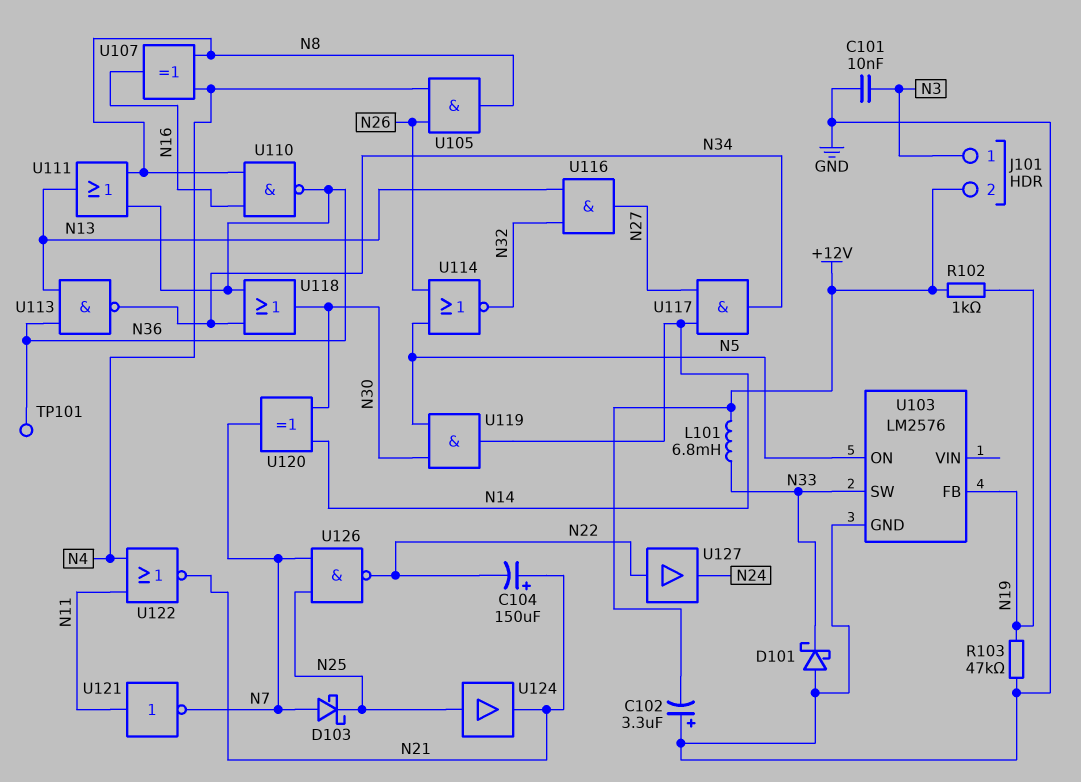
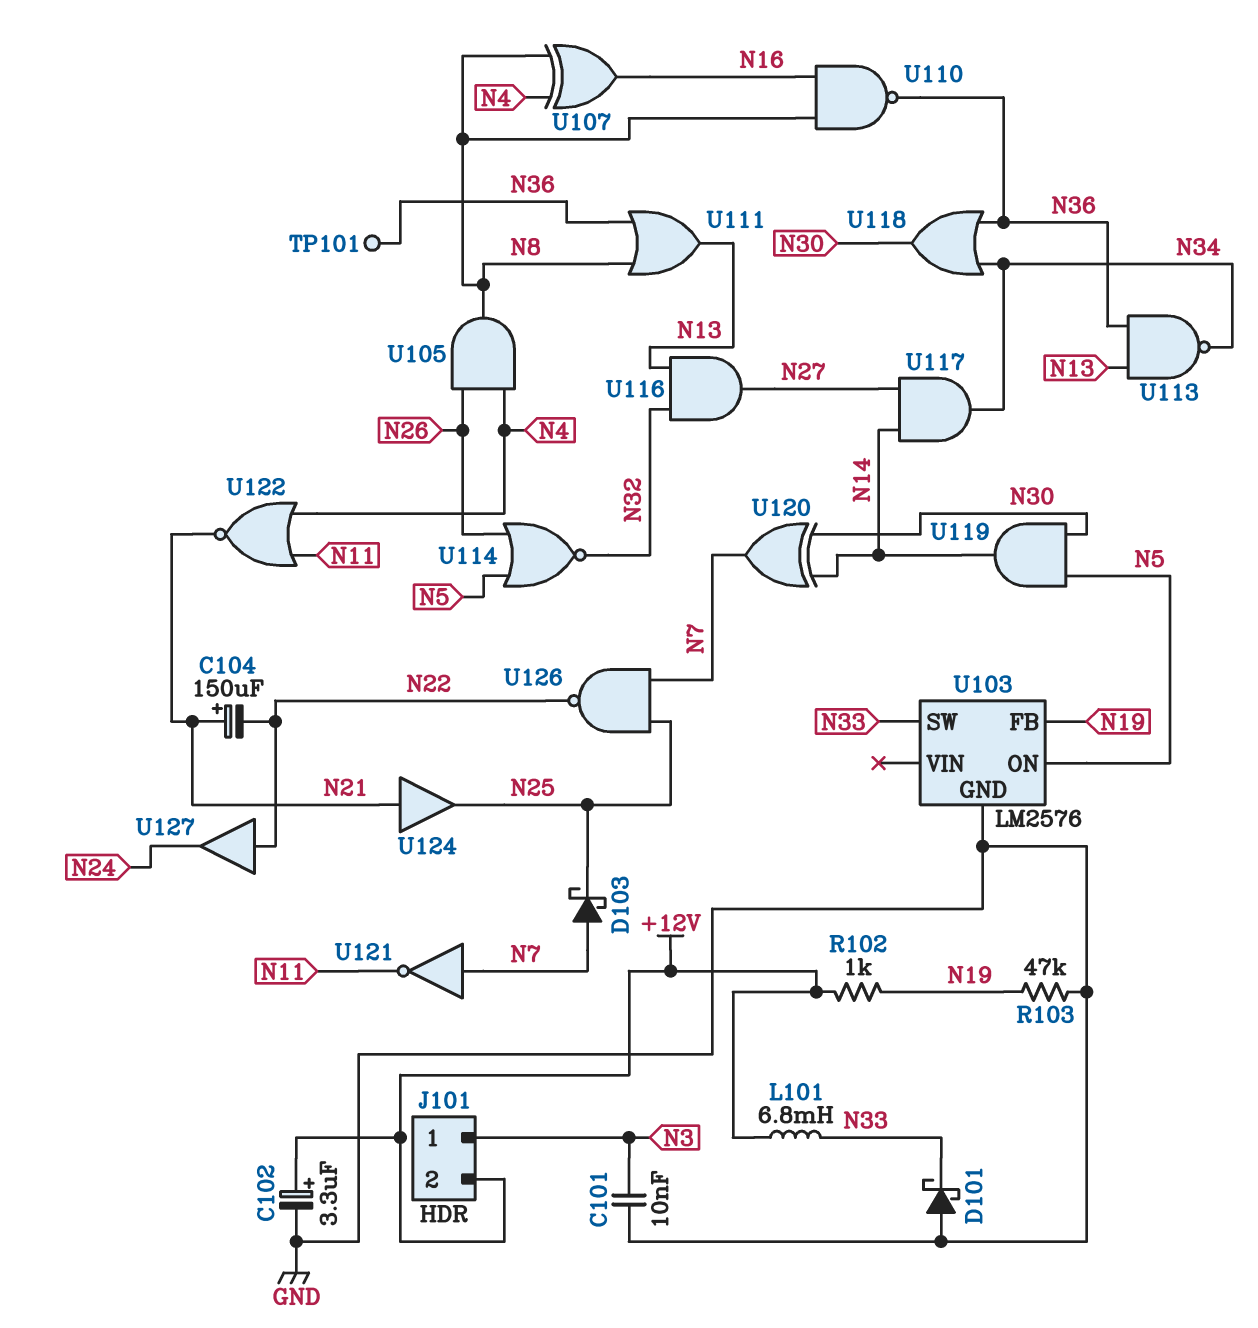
C102: 3.3uF (plus GND, minus +12V) -> 3.3uF (plus +12V, minus GND)
U121: NOT (in N11, out N7) -> NOT (in N7, out N11)
U124: buffer (in N25, out N21) -> buffer (in N21, out N25)

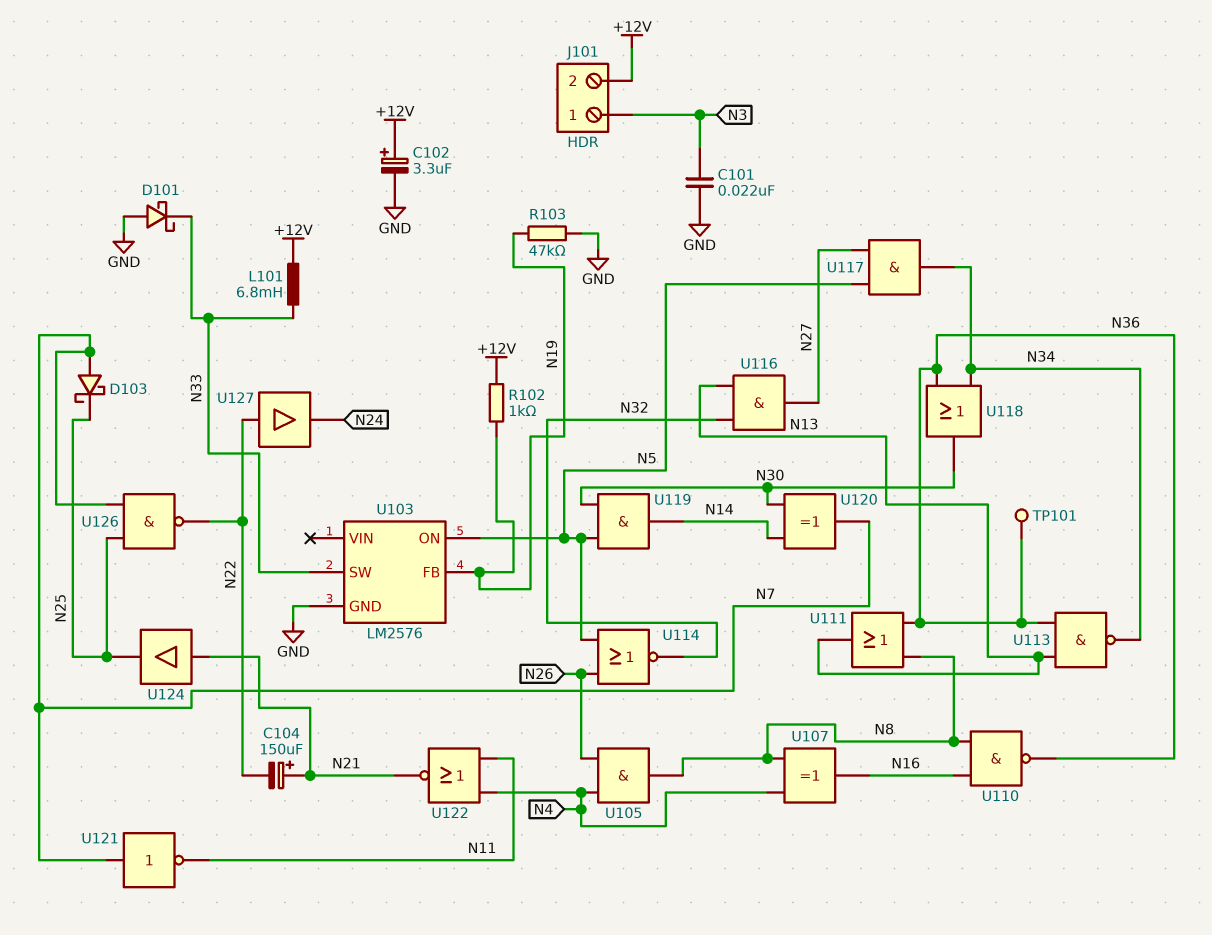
C101: 10nF (GND, N3) -> 22nF (GND, N3)
U117: AND (in N14, in N27, out N34) -> AND (in N5, in N27, out N34)

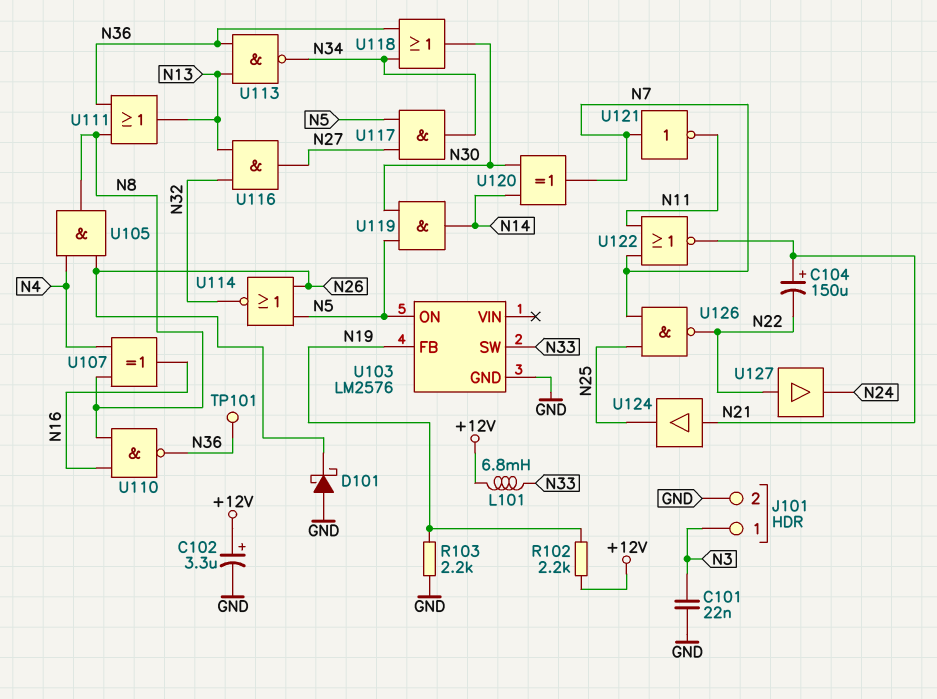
D101: schottky (A GND, K N33) -> schottky (A GND, K N26)
D103: schottky (A N7, K N25) -> none
J101 pin 2: +12V -> GND
R102: 1k (+12V, N19) -> 2.2k (+12V, N19)
R103: 47k (GND, N19) -> 2.2k (GND, N19)
U122: NOR (in N4, in N11, out N21) -> NOR (in N7, in N11, out N21)

